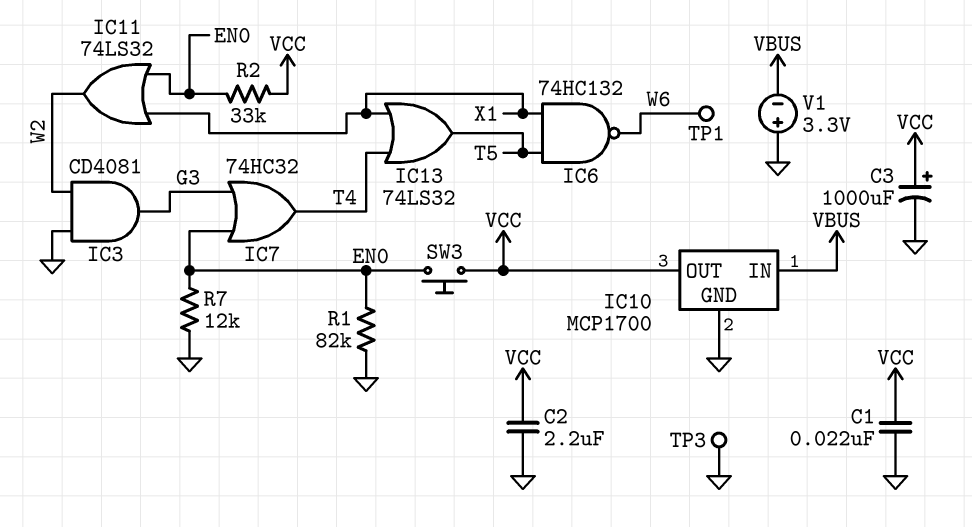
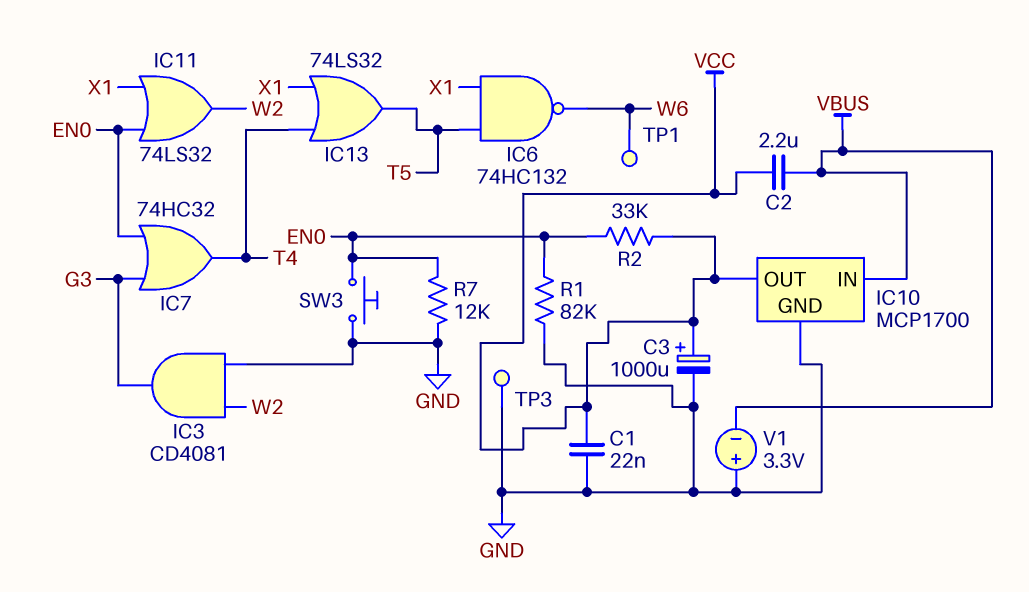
C2: 2.2uF (GND, VCC) -> 2.2uF (VBUS, VCC)
SW3: button (EN0, VCC) -> button (EN0, GND)

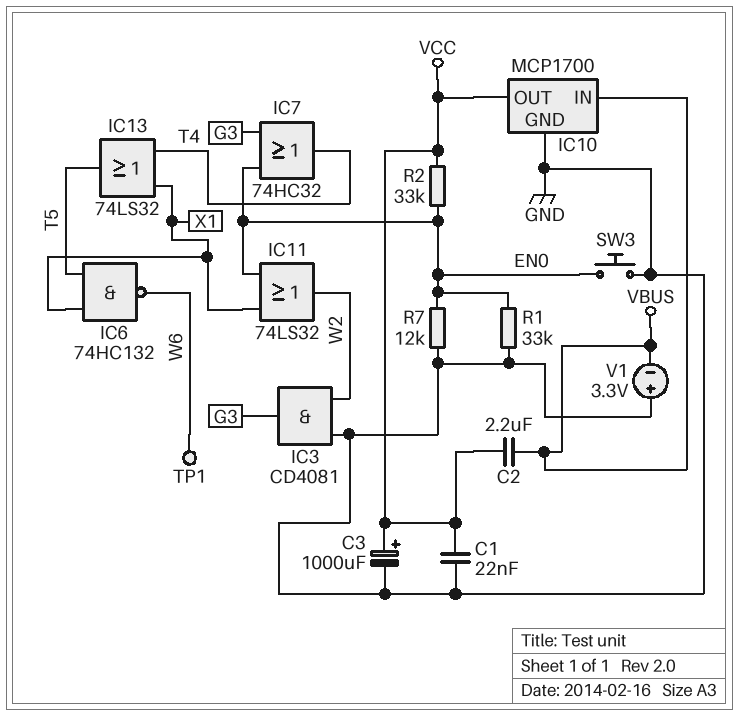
R1: 82k (EN0, GND) -> 33k (EN0, GND)
TP3: test point (GND) -> none

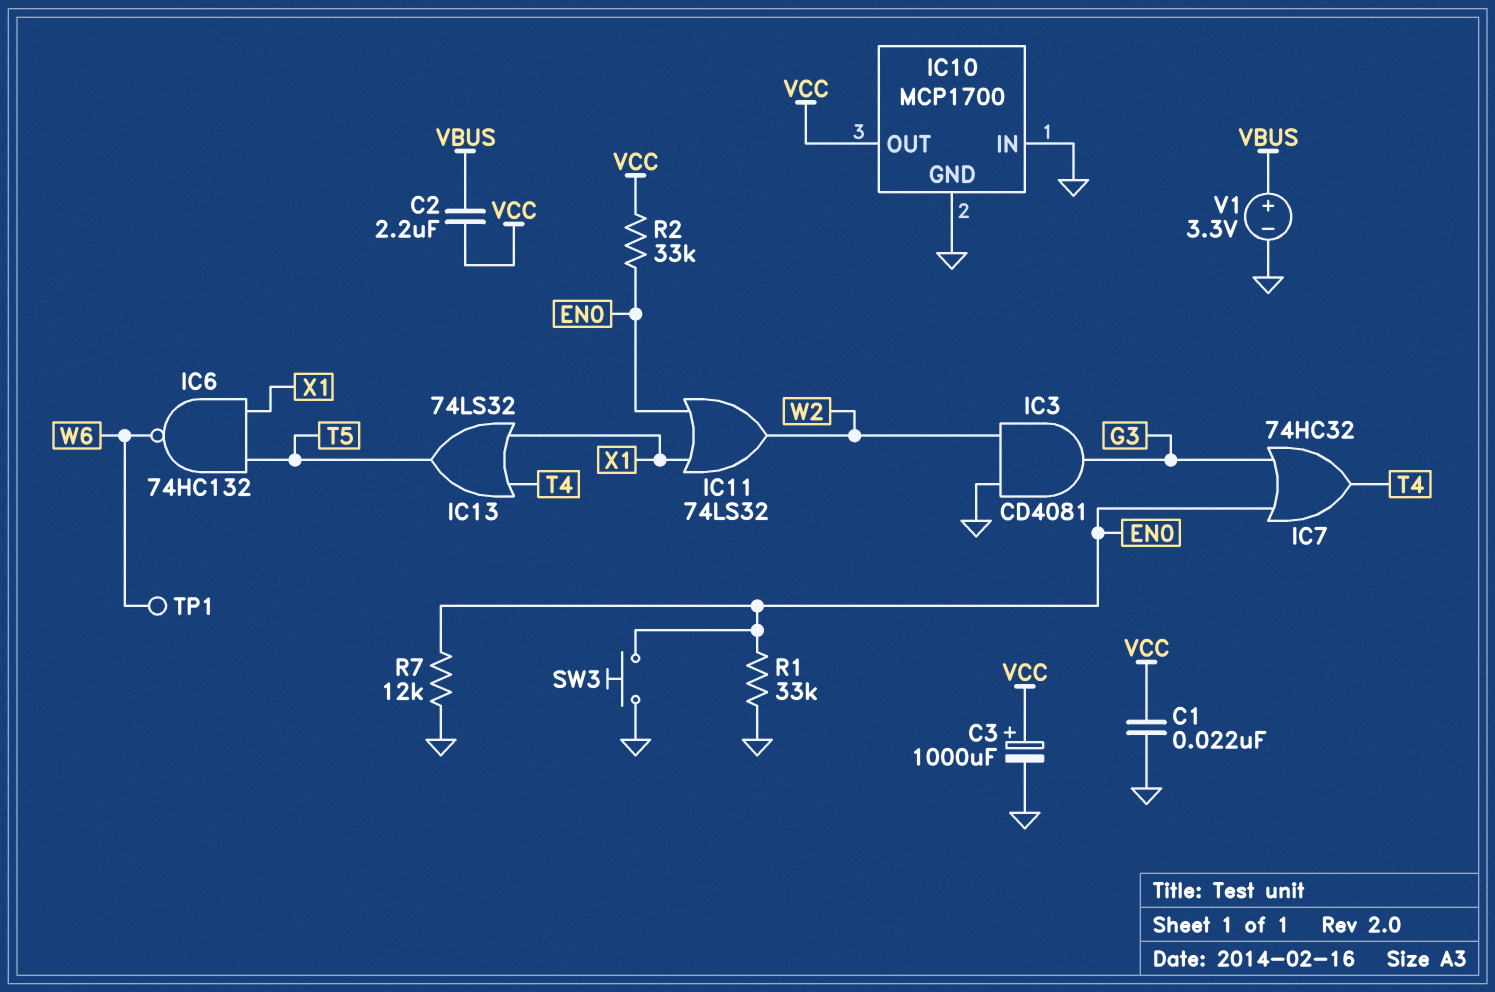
IC10 pin IN: VBUS -> GND
V1: 3.3V (plus GND, minus VBUS) -> 3.3V (plus VBUS, minus GND)

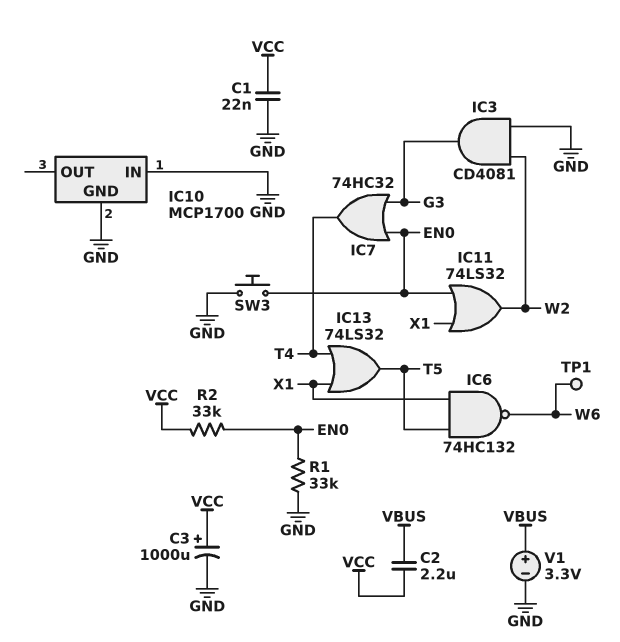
IC10 pin OUT: VCC -> none
R7: 12k (EN0, GND) -> none

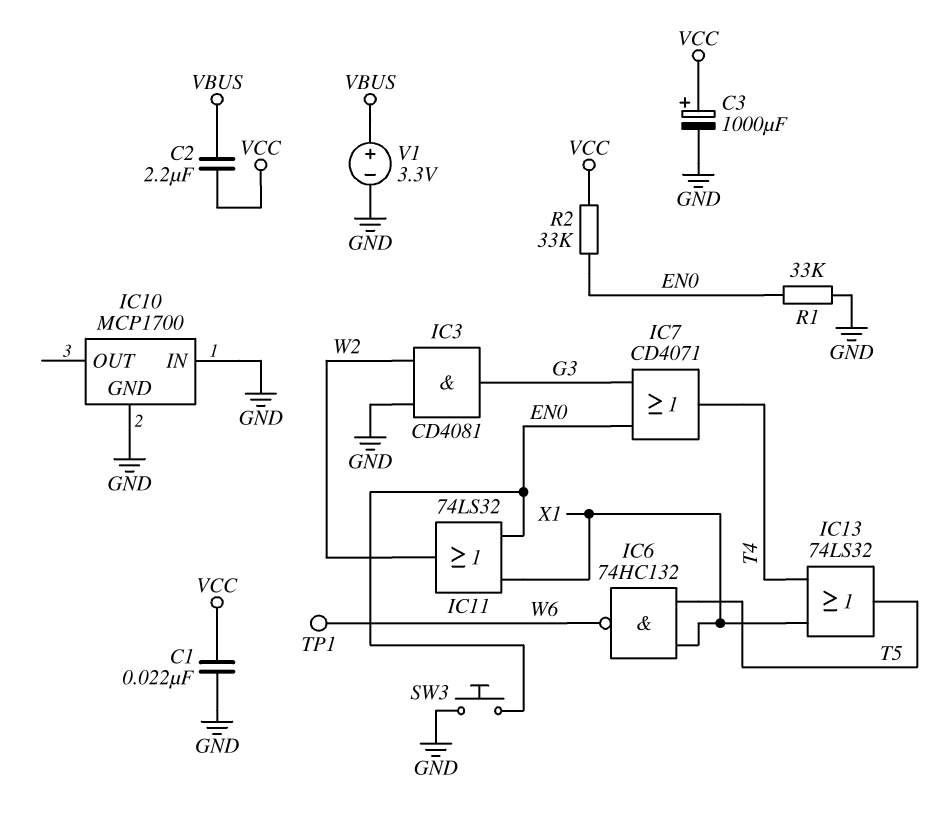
IC7: OR 74HC32 (in EN0, in G3, out T4) -> OR CD4071 (in EN0, in G3, out T4)

